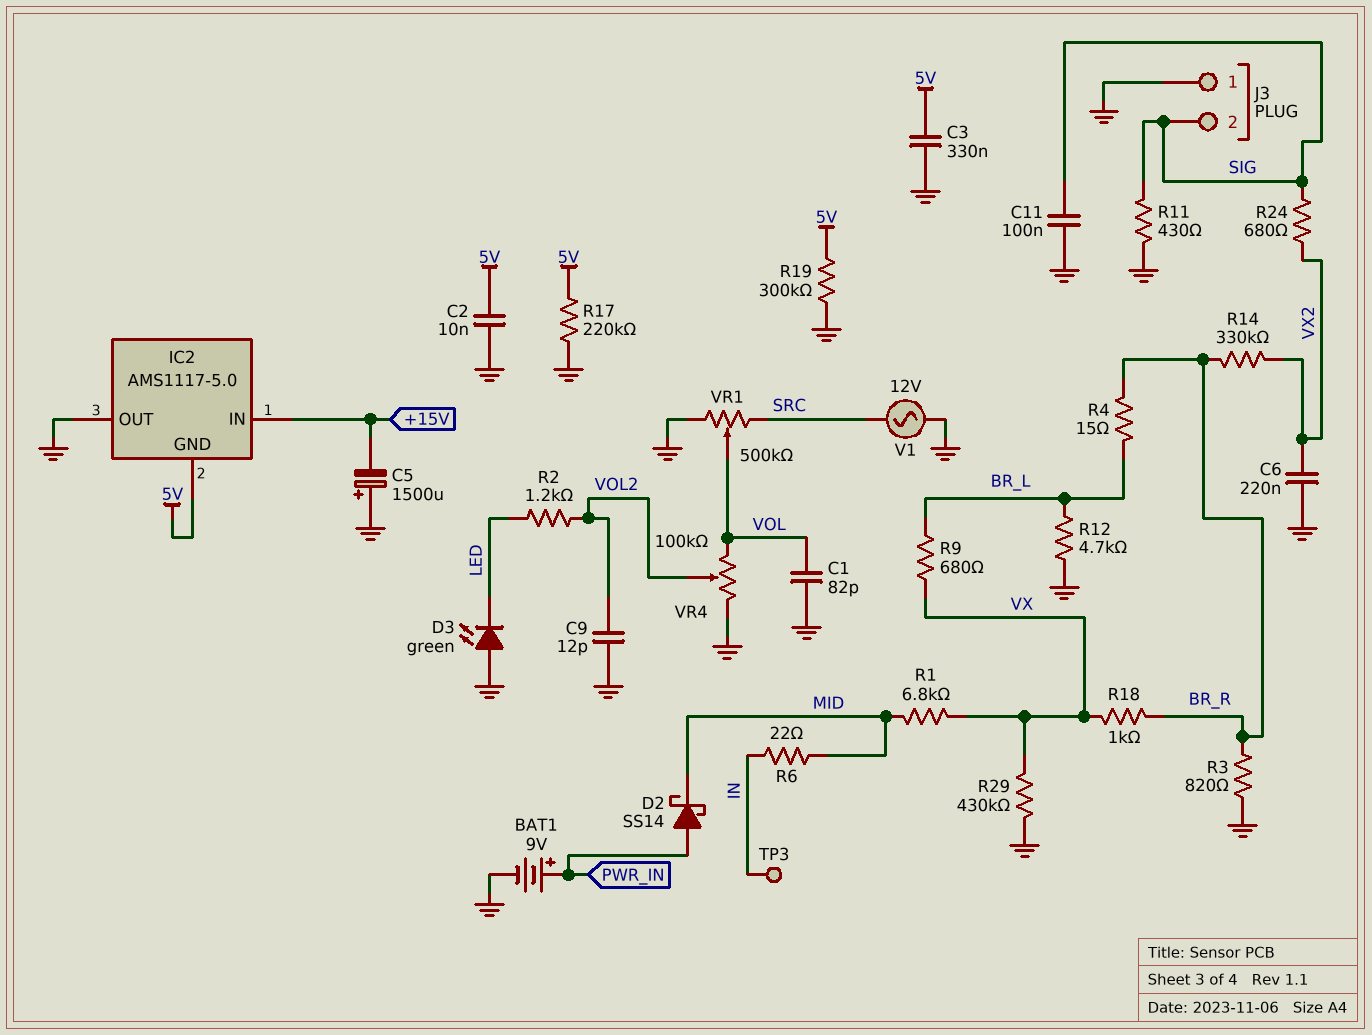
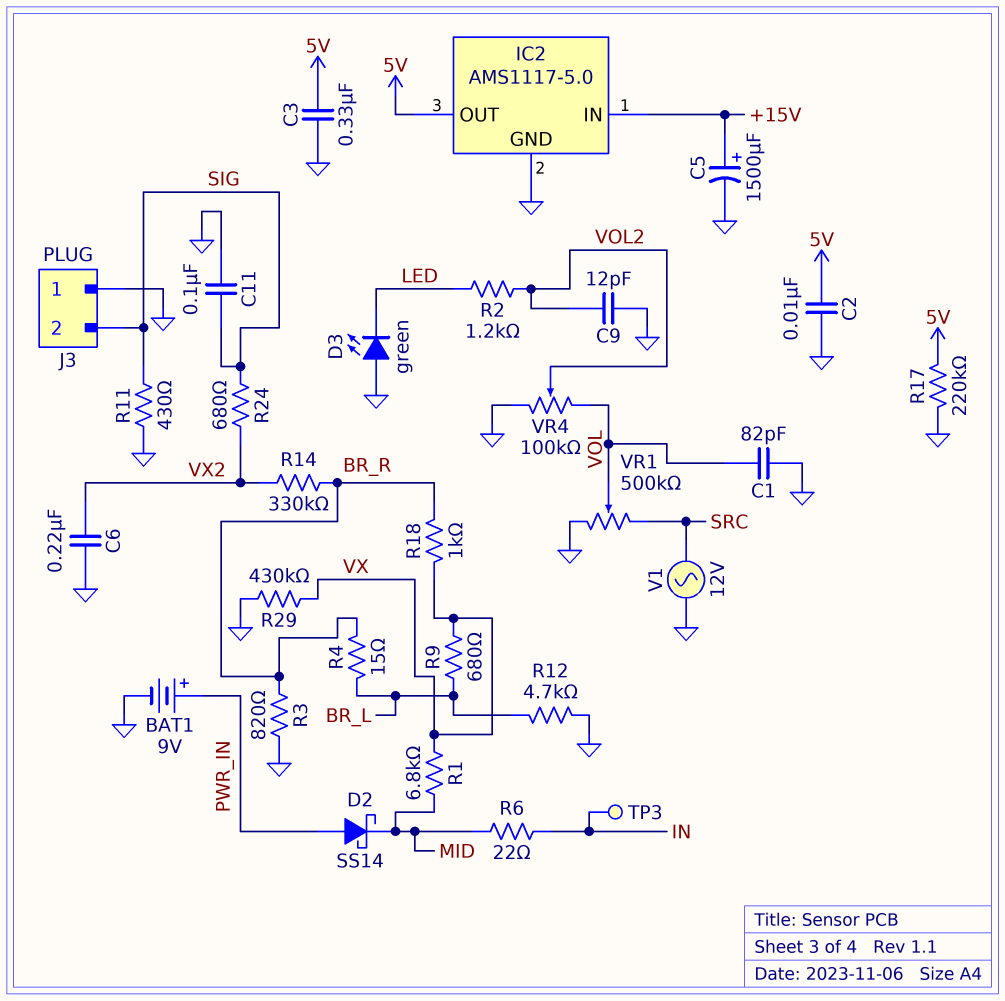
C5: 1500uF (plus GND, minus +15V) -> 1500uF (plus +15V, minus GND)
IC2 pin GND: 5V -> GND
IC2 pin OUT: GND -> 5V
R19: 300k (5V, GND) -> none

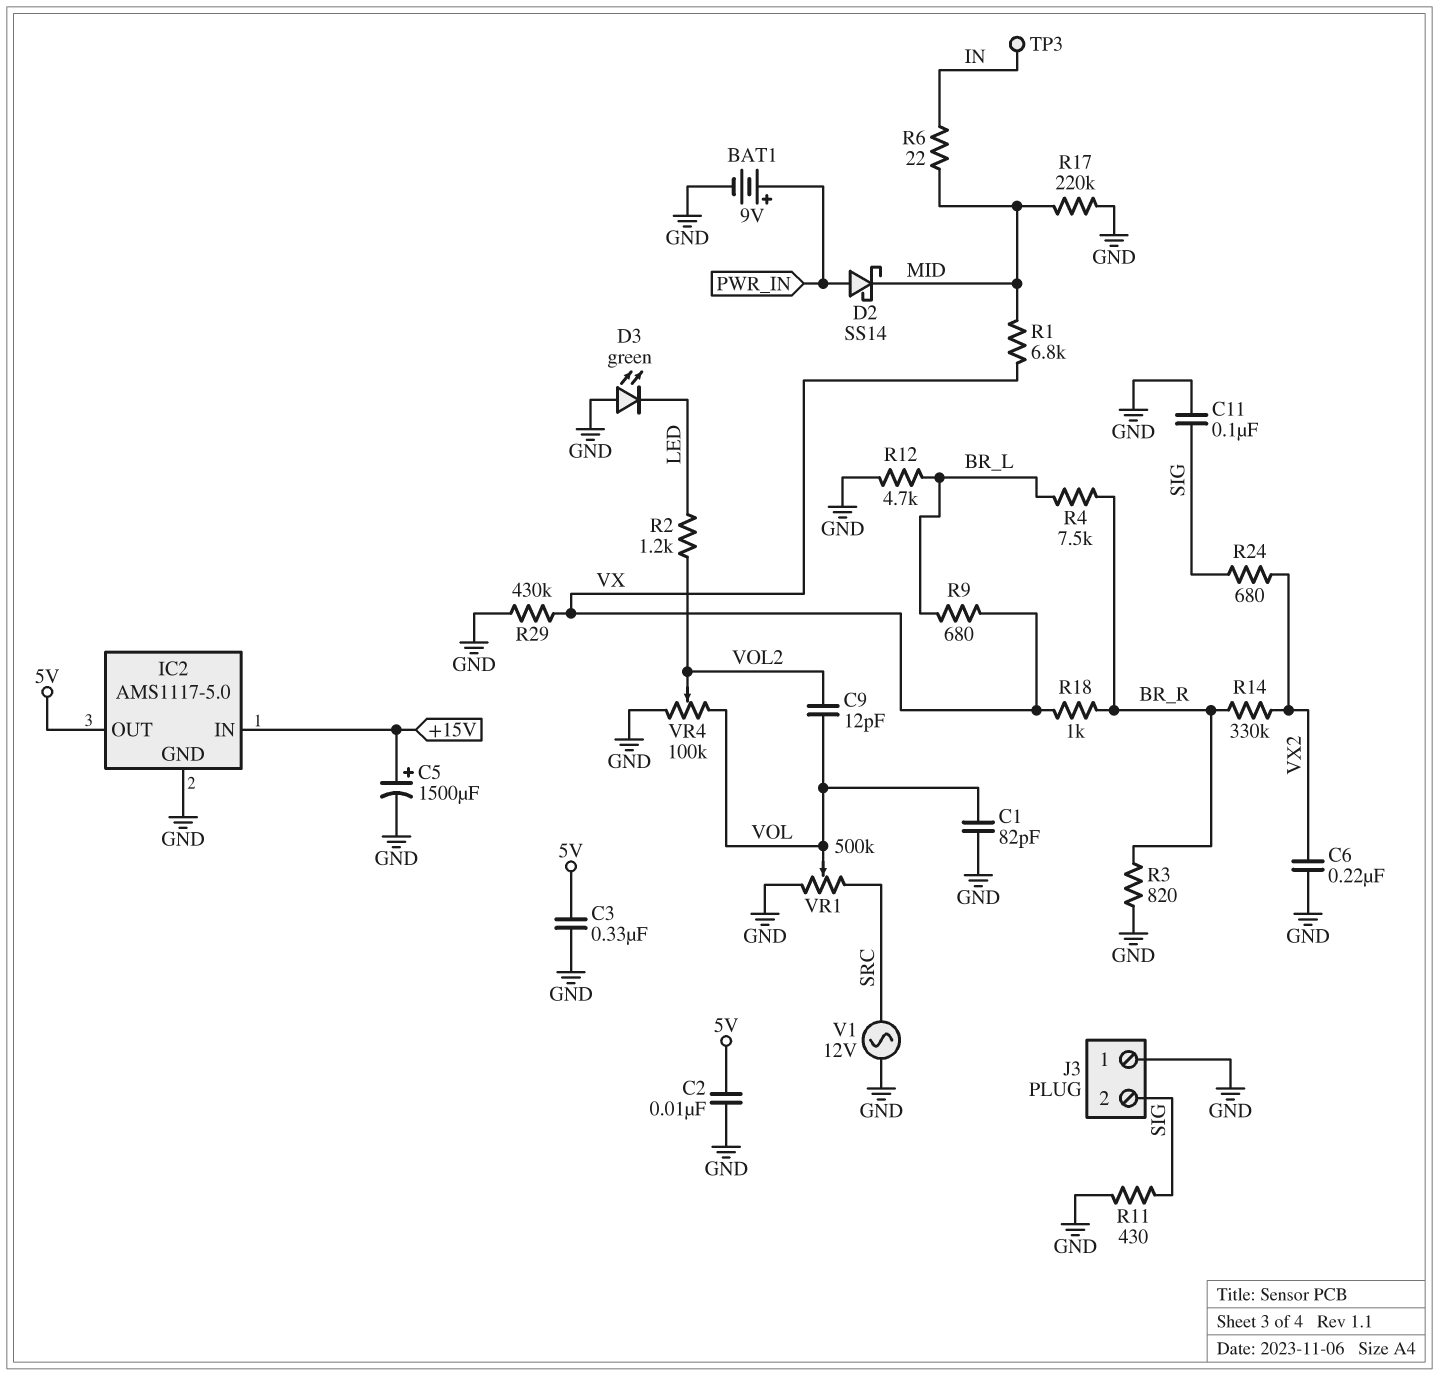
C9: 12pF (GND, VOL2) -> 12pF (VOL, VOL2)
R4: 15 (BR_L, BR_R) -> 7.5k (BR_L, BR_R)
R17: 220k (5V, GND) -> 220k (GND, MID)

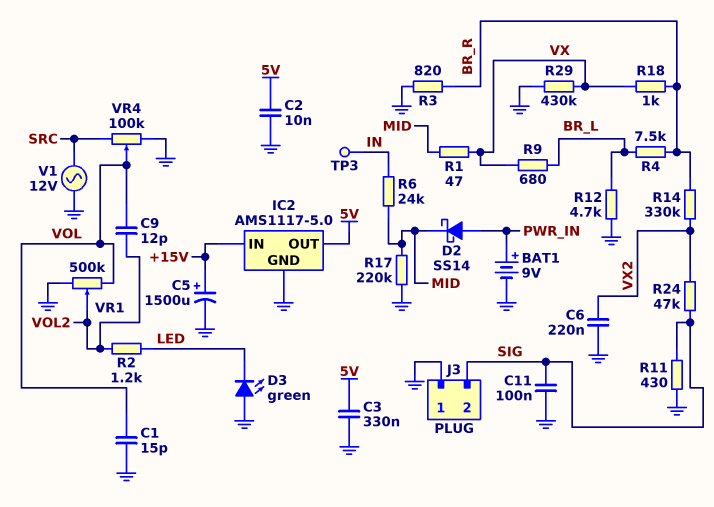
C1: 82pF (GND, VOL) -> 15pF (GND, VOL)
R1: 6.8k (MID, VX) -> 47 (MID, VX)
R6: 22 (IN, MID) -> 24k (IN, MID)
R24: 680 (SIG, VX2) -> 47k (SIG, VX2)
VR1: 500k (GND, SRC, wiper VOL) -> 500k (GND, VOL, wiper VOL2)
VR4: 100k (GND, VOL, wiper VOL2) -> 100k (GND, SRC, wiper VOL)

